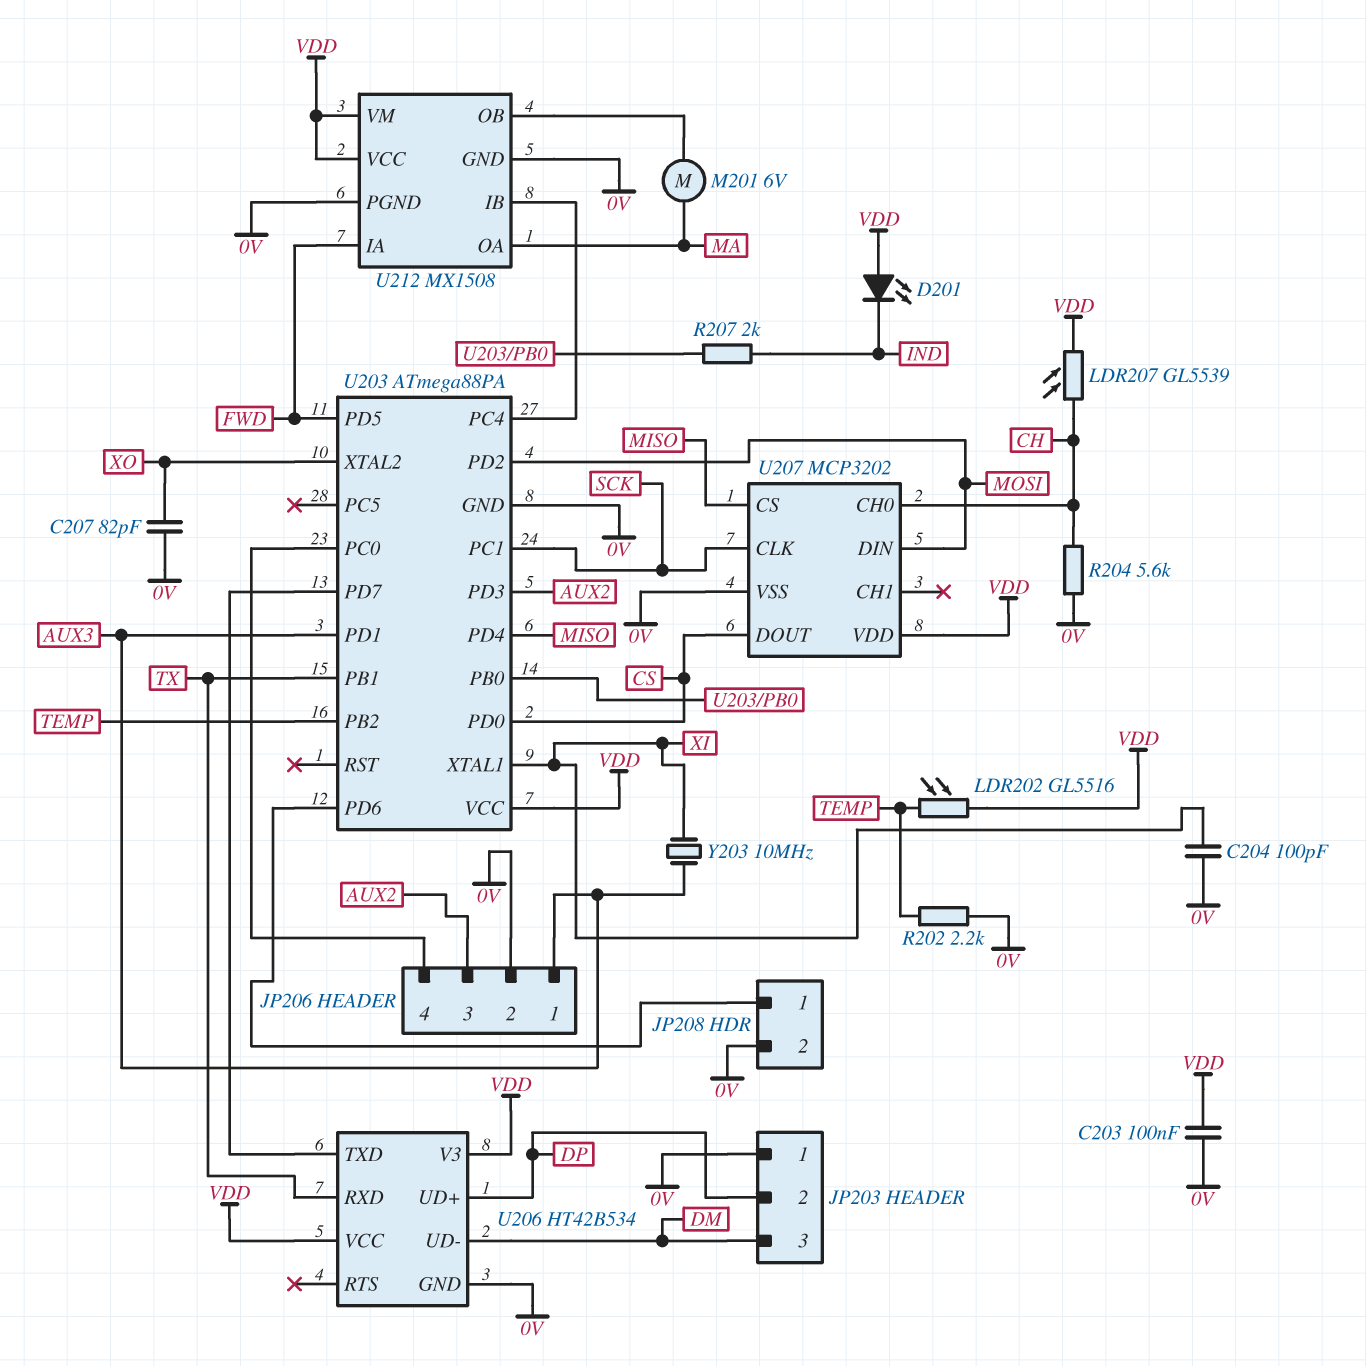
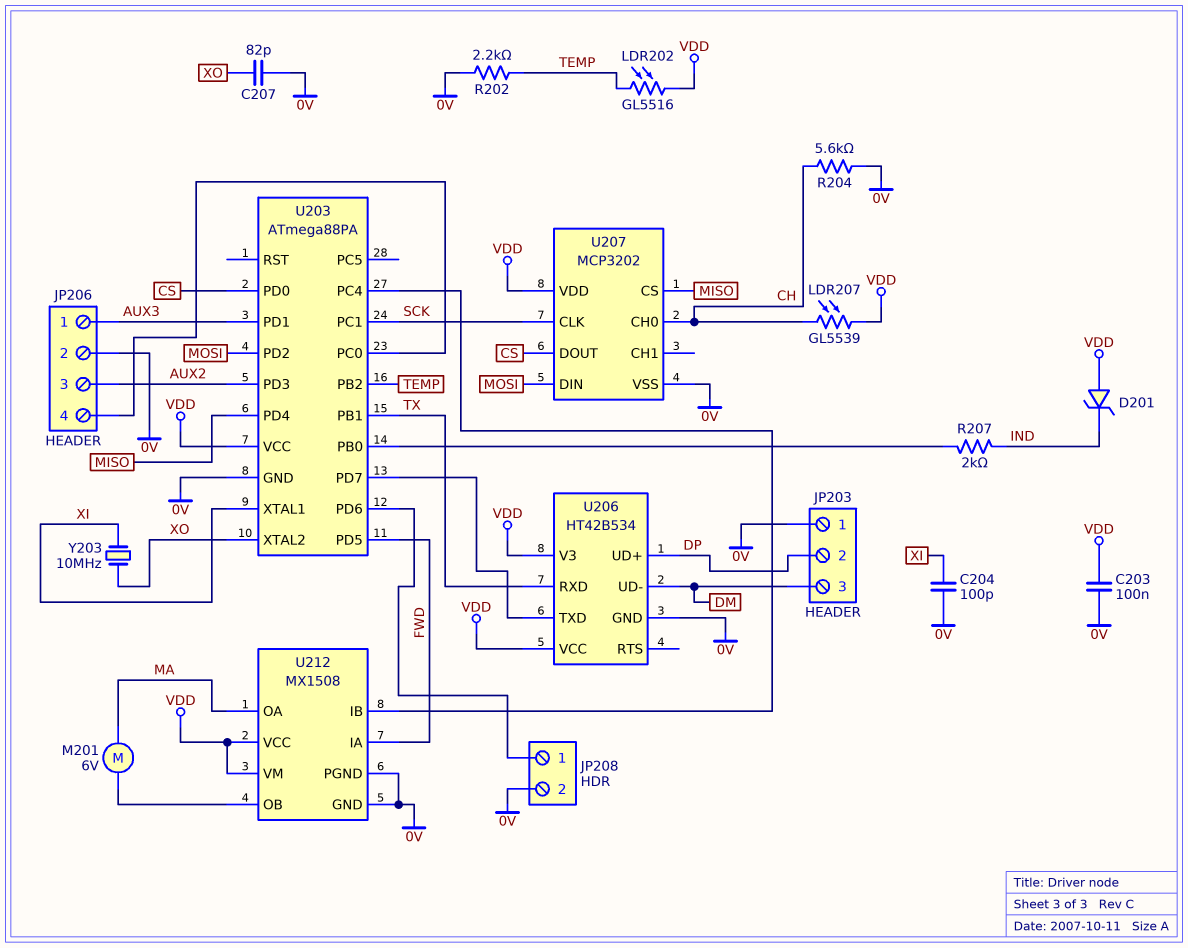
D201: LED (A VDD, K IND) -> zener (A VDD, K IND)
Y203: 10MHz (AUX3, XI) -> 10MHz (XI, XO)

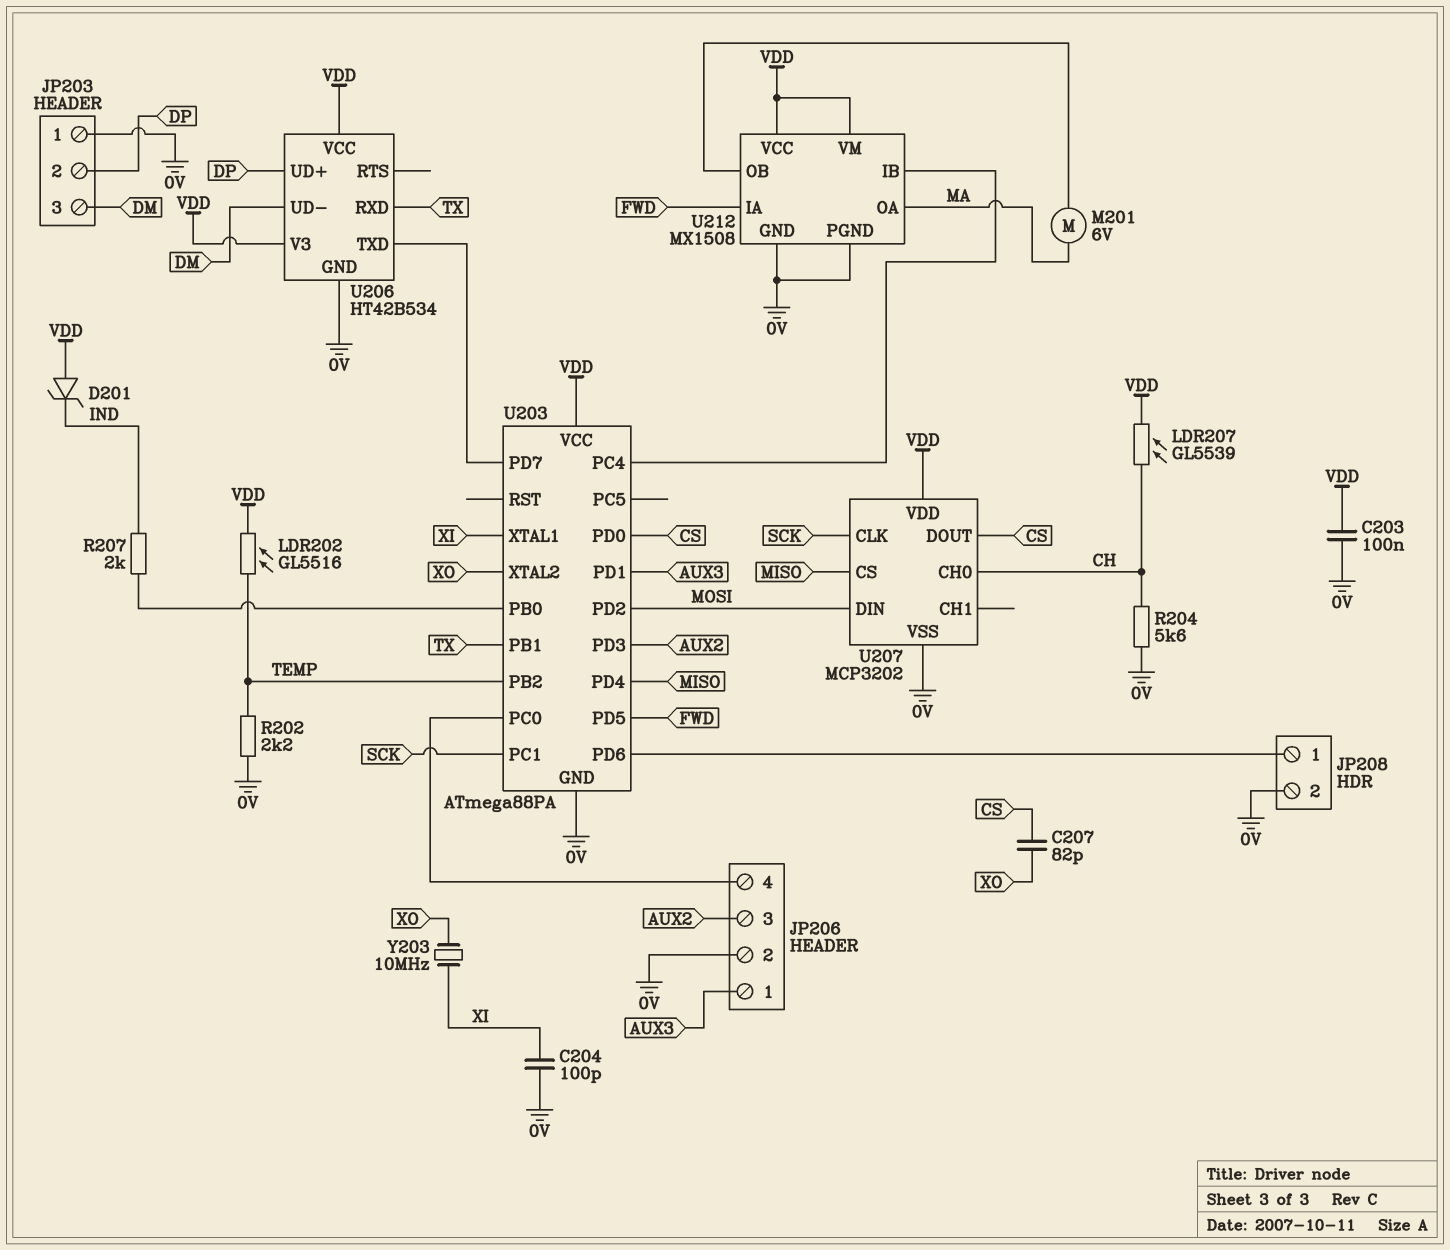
C207: 82pF (0V, XO) -> 82pF (CS, XO)

